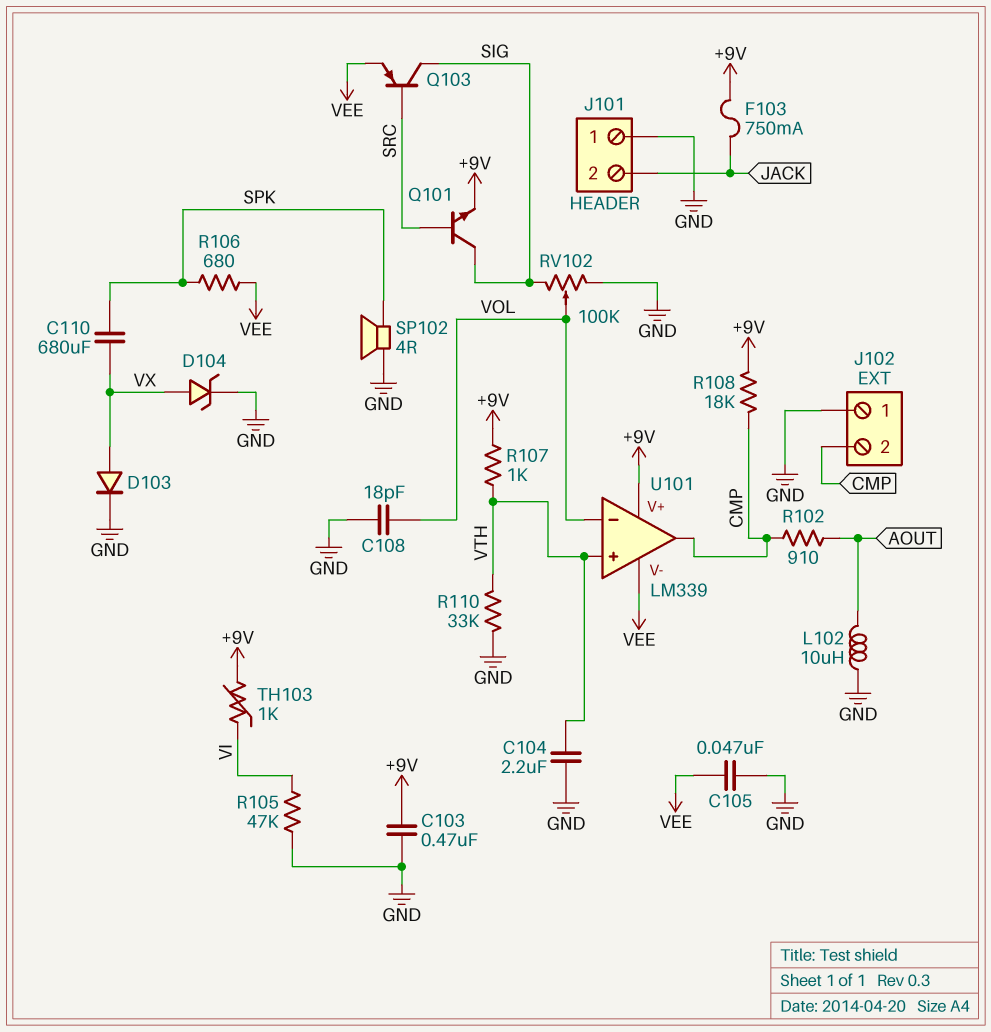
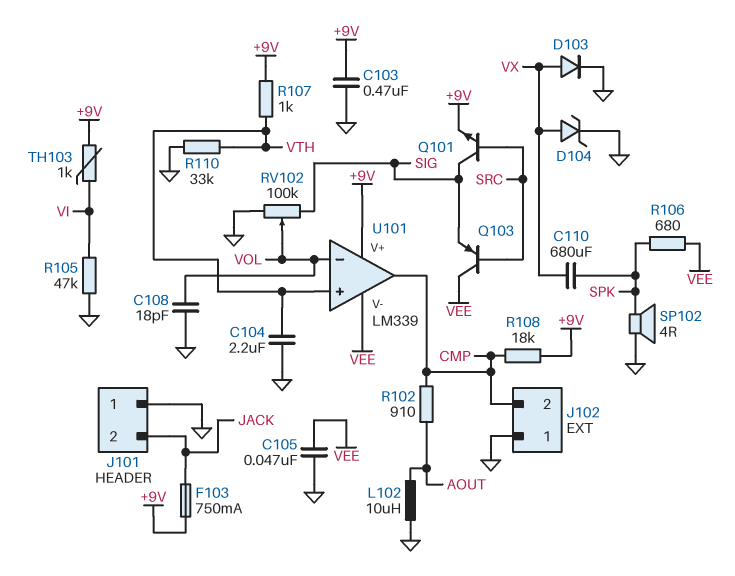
Q103: PNP (B SRC, C SIG, E VEE) -> PNP (B SRC, C VEE, E SIG)

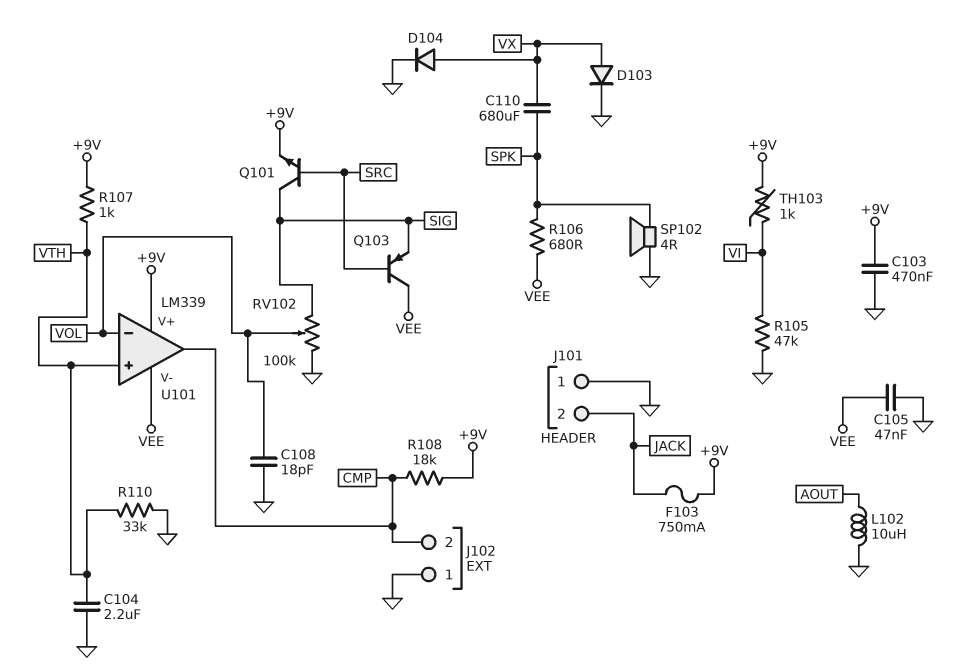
D104: zener (A VX, K GND) -> diode (A VX, K GND)
R102: 910 (AOUT, CMP) -> none

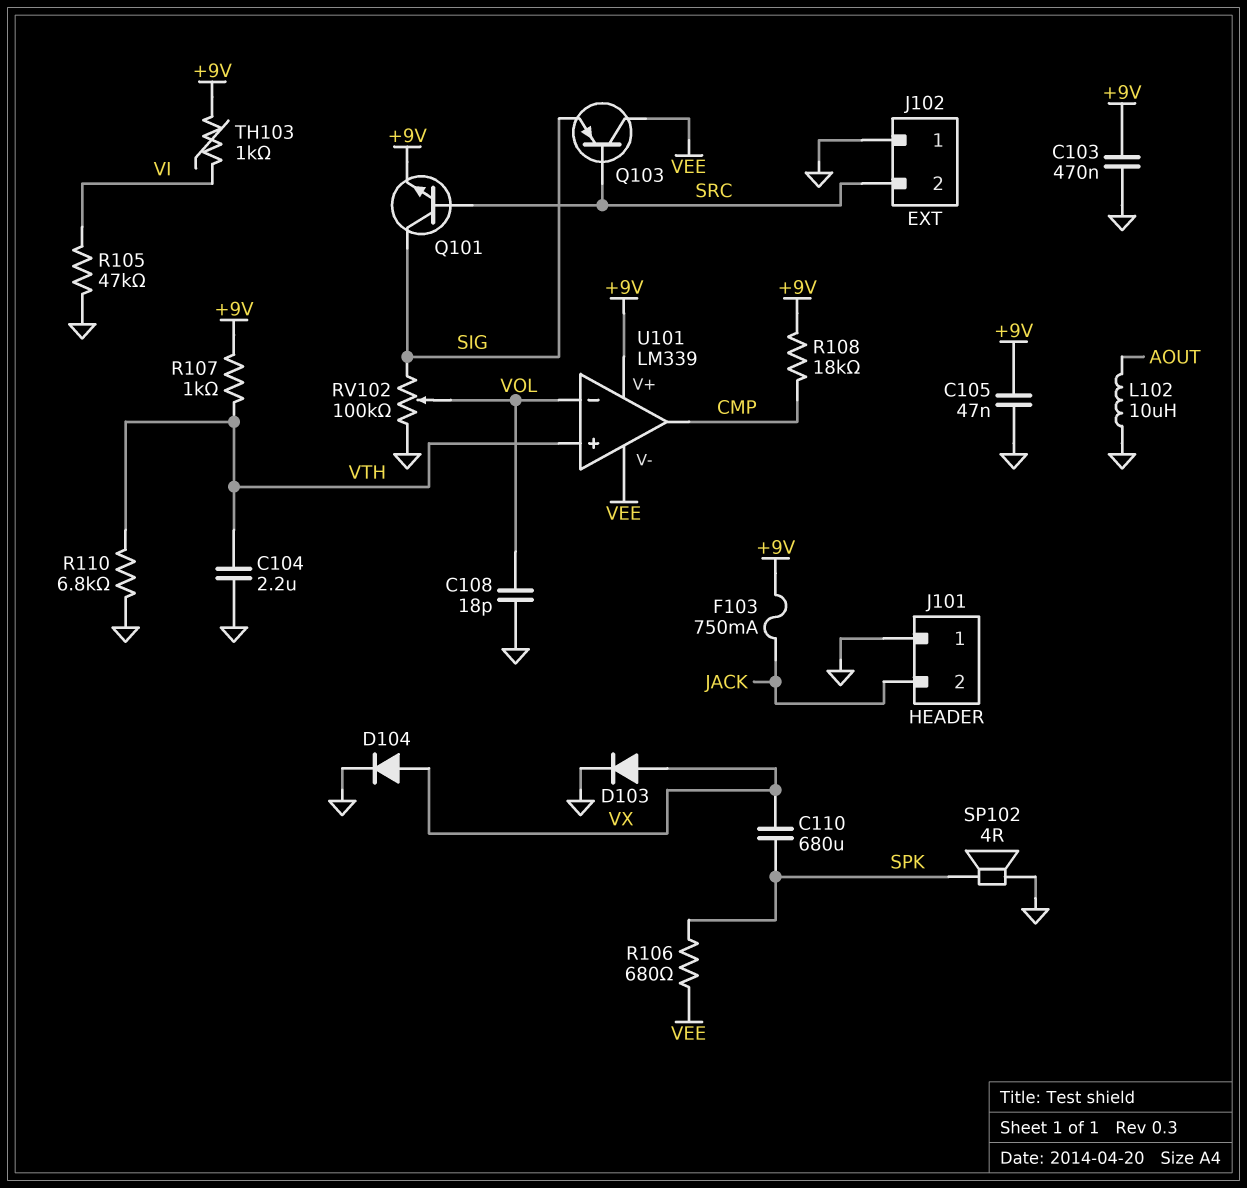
C105: 47nF (GND, VEE) -> 47nF (+9V, GND)
J102 pin 2: CMP -> SRC
R110: 33k (GND, VTH) -> 6.8k (GND, VTH)

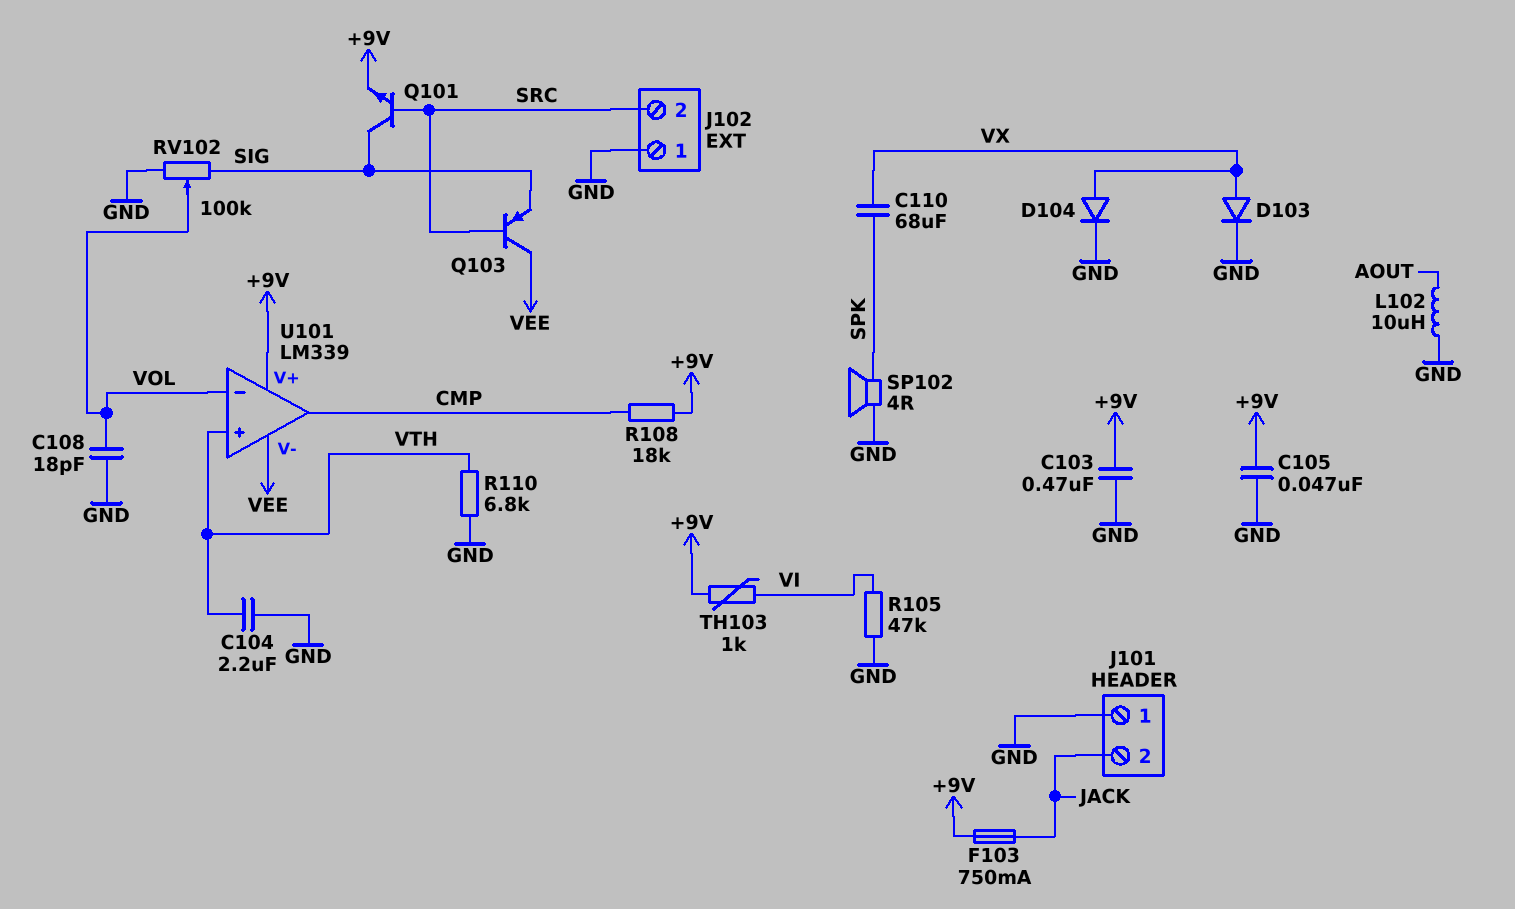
C110: 680uF (SPK, VX) -> 68uF (SPK, VX)
R106: 680 (SPK, VEE) -> none
R107: 1k (+9V, VTH) -> none

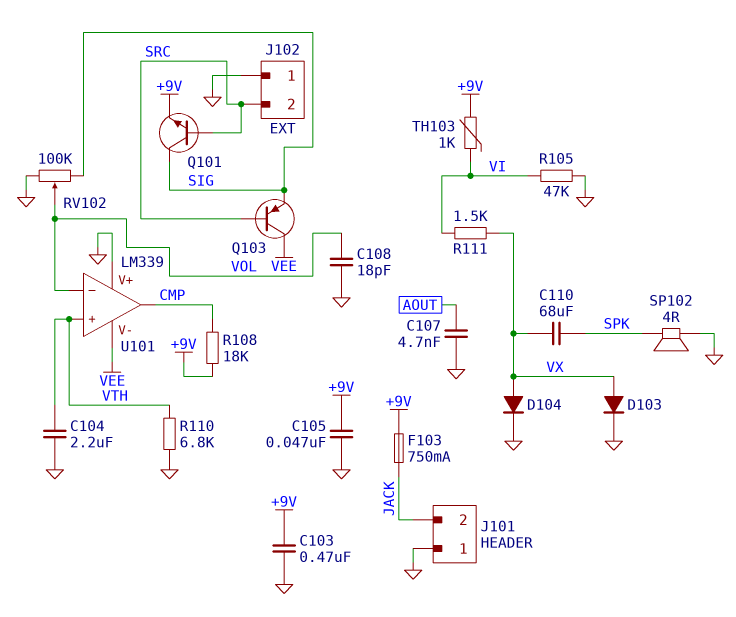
C107: none -> 4.7nF (AOUT, GND)
L102: 10uH (AOUT, GND) -> none
R111: none -> 1.5k (VI, VX)
U101 pin V+: +9V -> GND

